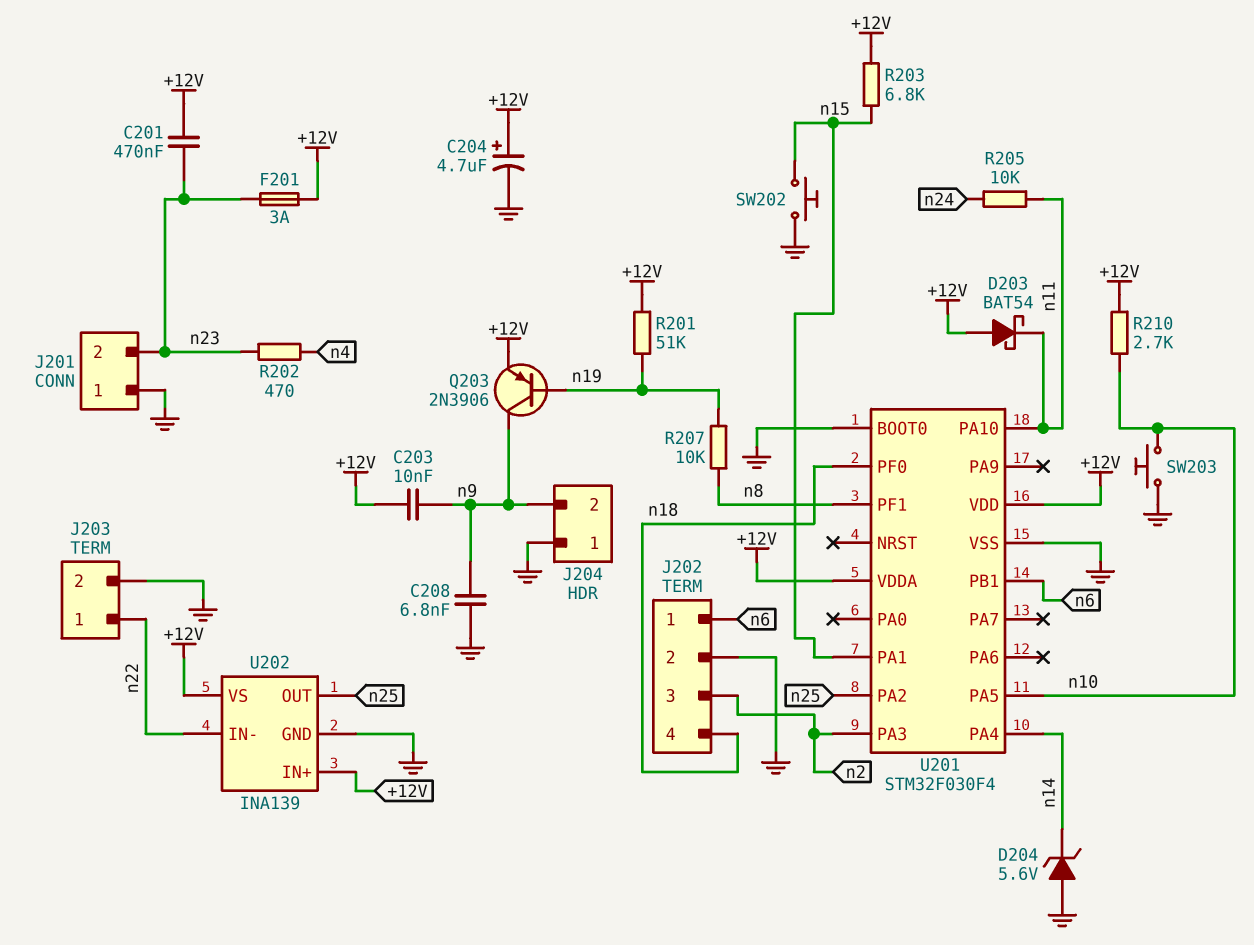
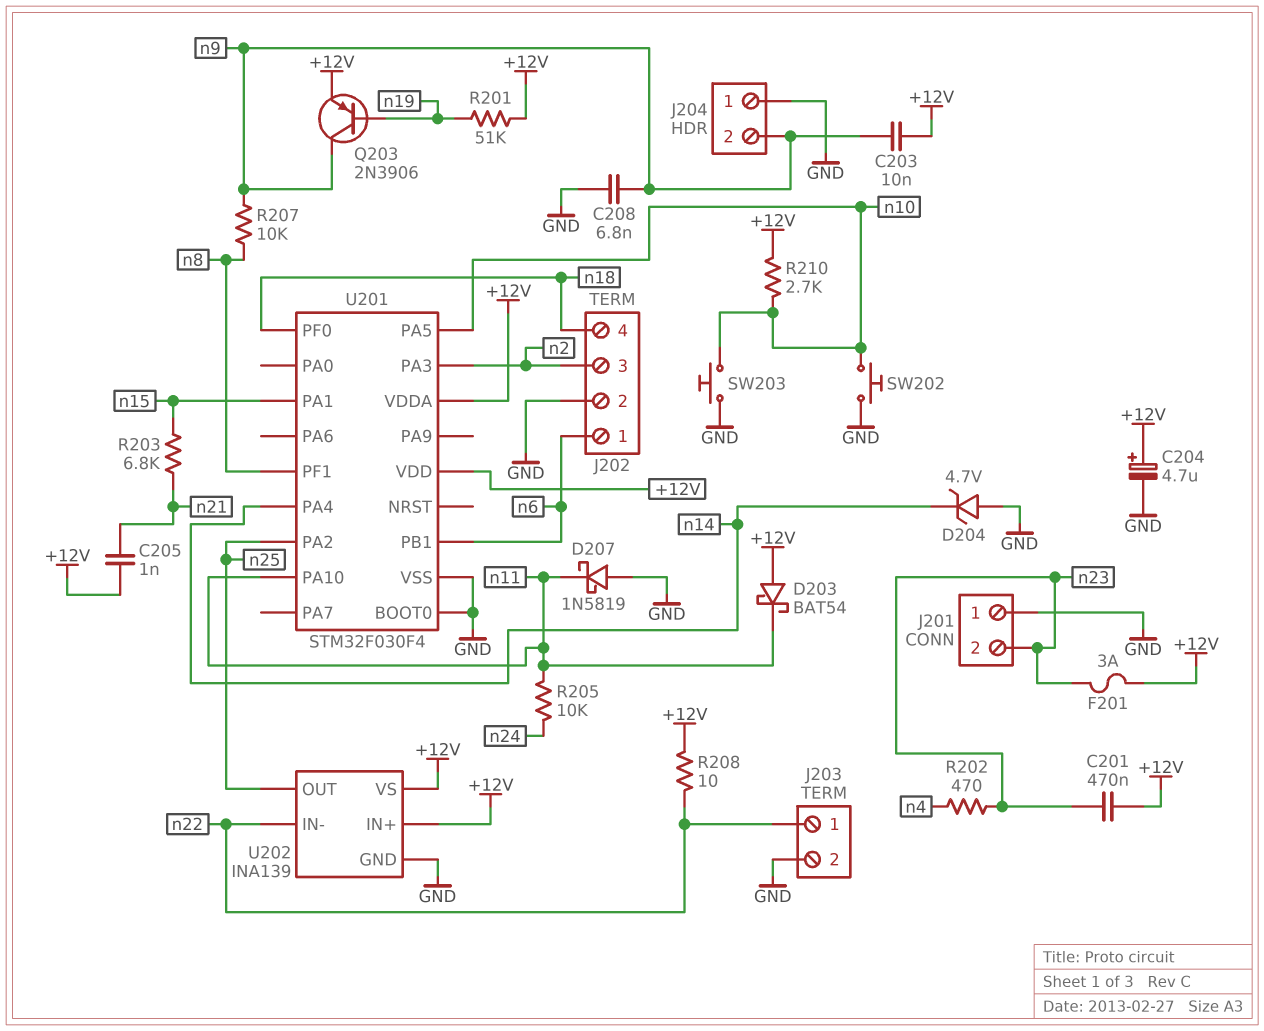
C205: none -> 1nF (+12V, n21)
D204: zener 5.6V (A GND, K n14) -> zener 4.7V (A GND, K n14)
D207: none -> schottky 1N5819 (A GND, K n11)
R203: 6.8k (+12V, n15) -> 6.8k (n15, n21)
R207: 10k (n8, n19) -> 10k (n8, n9)
R208: none -> 10 (+12V, n22)
SW202: button (GND, n15) -> button (GND, n10)

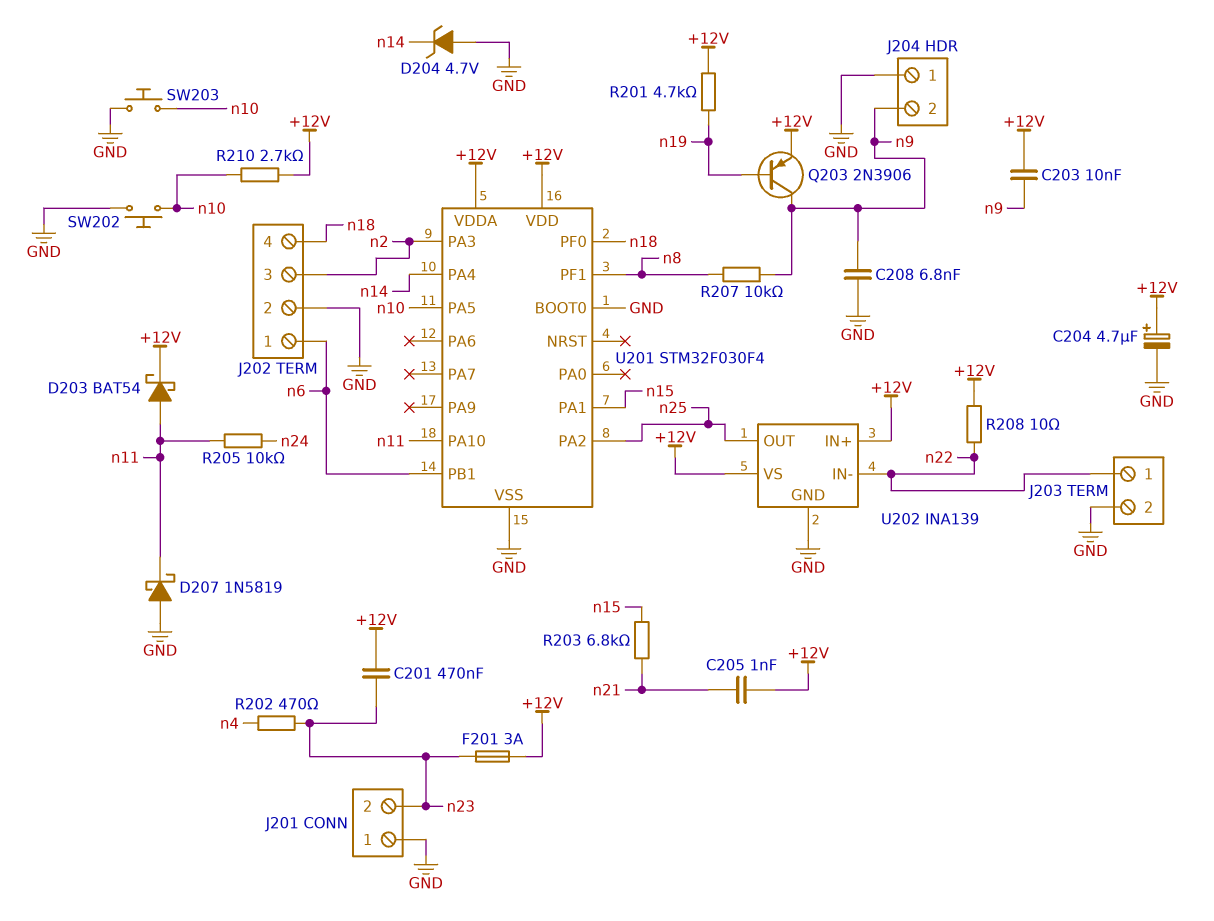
D203: schottky BAT54 (A +12V, K n11) -> schottky BAT54 (A n11, K +12V)
R201: 51k (+12V, n19) -> 4.7k (+12V, n19)

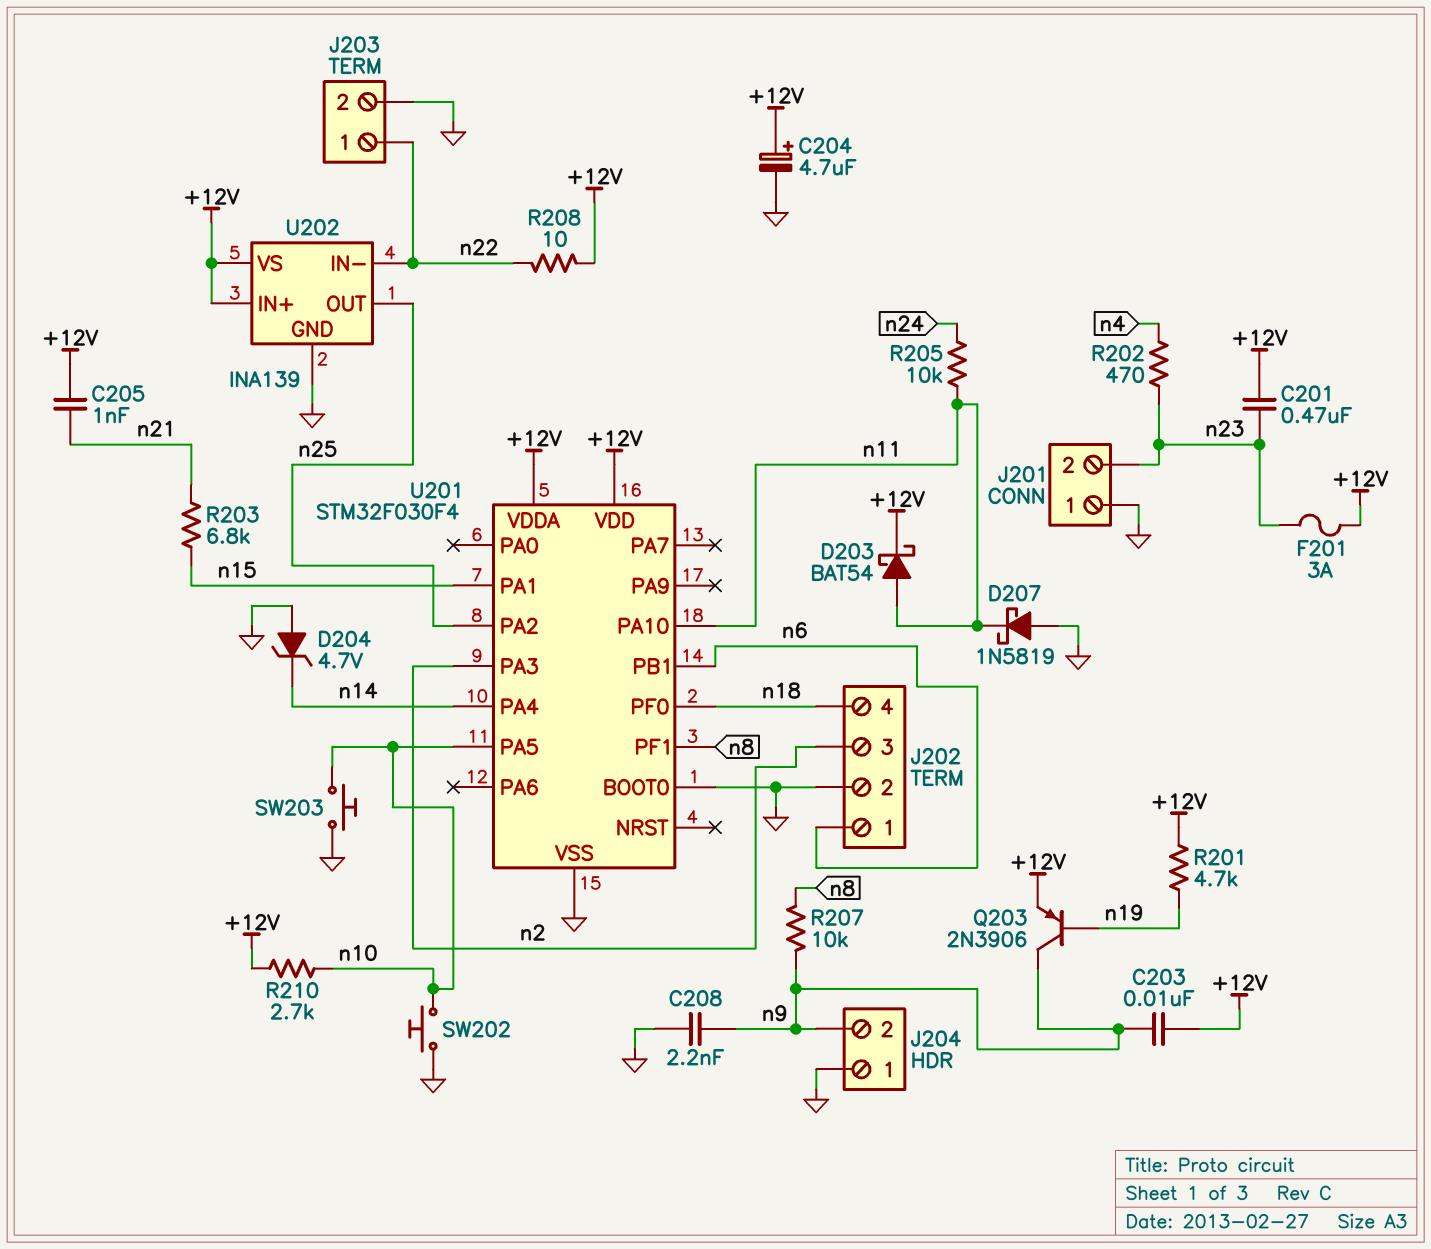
C208: 6.8nF (GND, n9) -> 2.2nF (GND, n9)

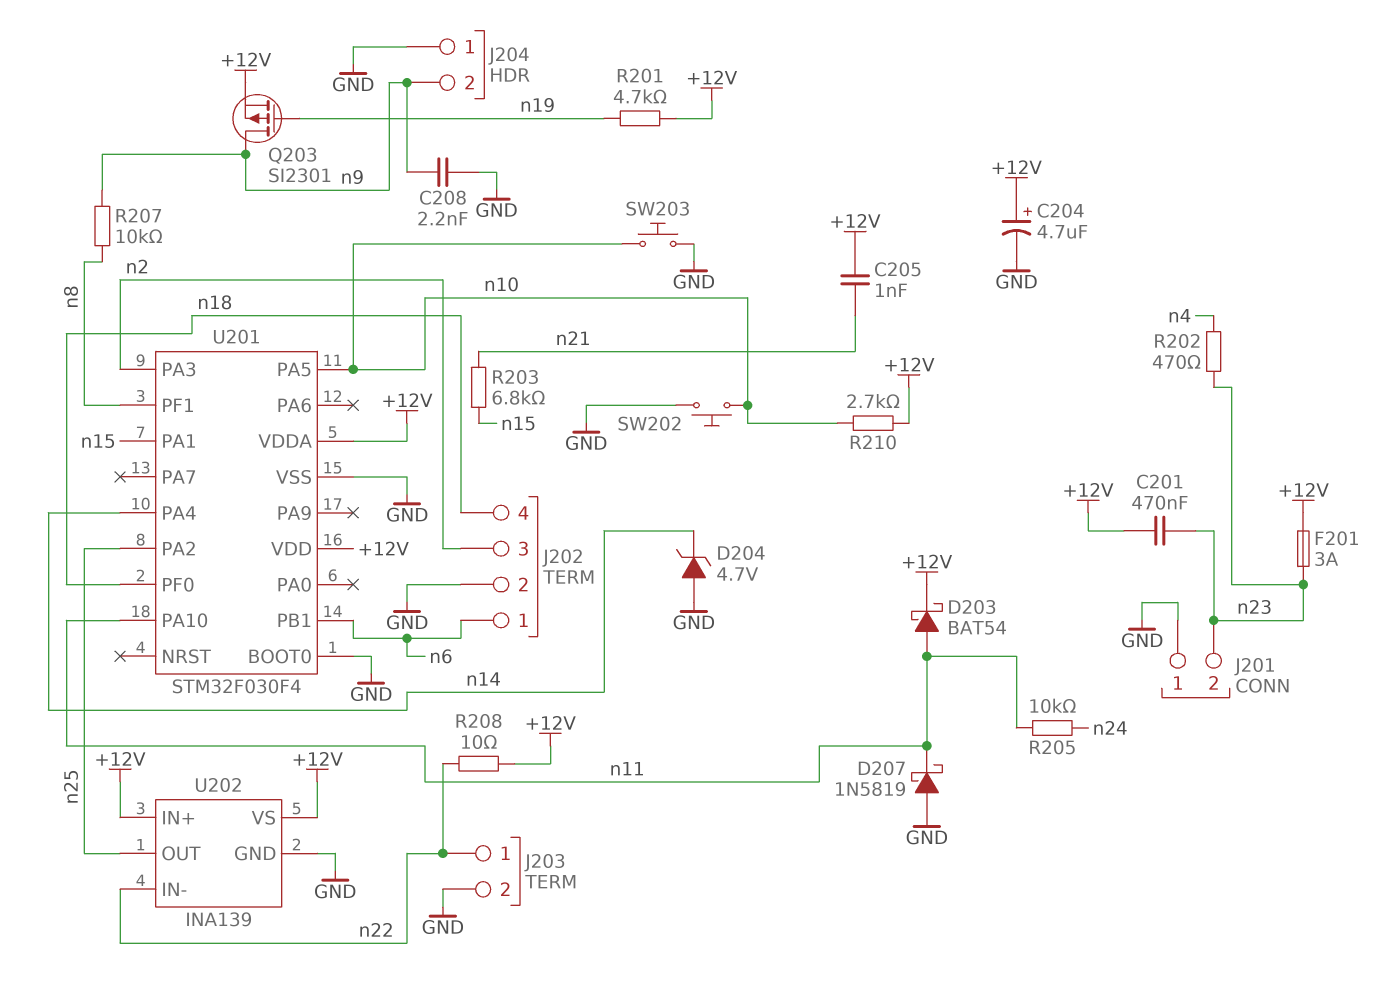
C203: 10nF (+12V, n9) -> none
Q203: PNP 2N3906 (B n19, C n9, E +12V) -> PMOS SI2301 (G n19, D n9, S +12V)

